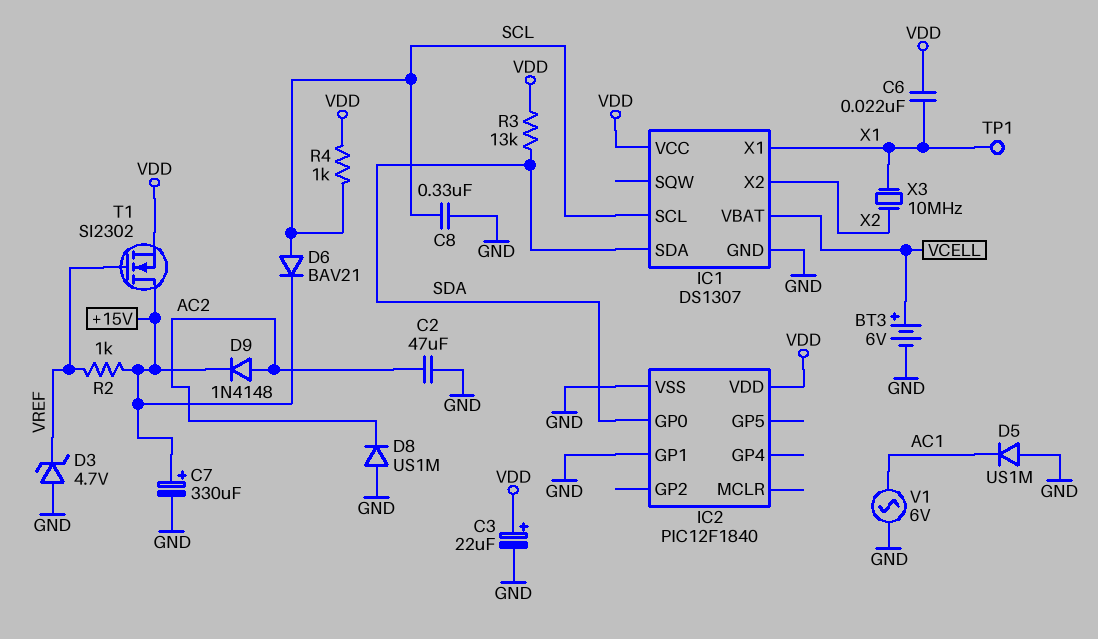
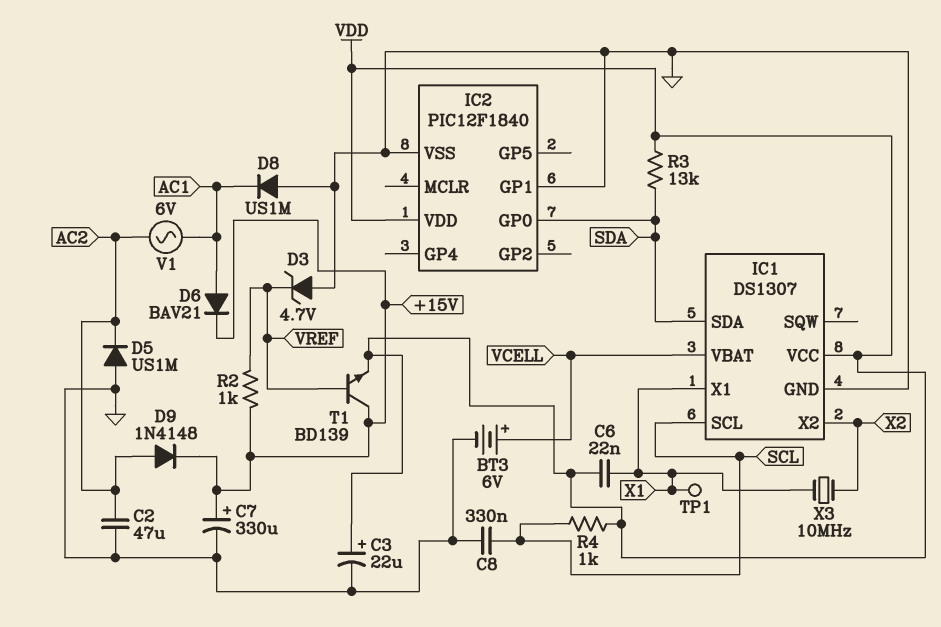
D5: diode US1M (A GND, K AC1) -> diode US1M (A GND, K AC2)
D6: diode BAV21 (A SCL, K +15V) -> diode BAV21 (A AC1, K +15V)
D8: diode US1M (A GND, K AC2) -> diode US1M (A GND, K AC1)
T1: NMOS SI2302 (G VREF, D +15V, S VDD) -> NPN BD139 (B VREF, C +15V, E VDD)
V1: AC 6V (AC1, GND) -> AC 6V (AC1, AC2)

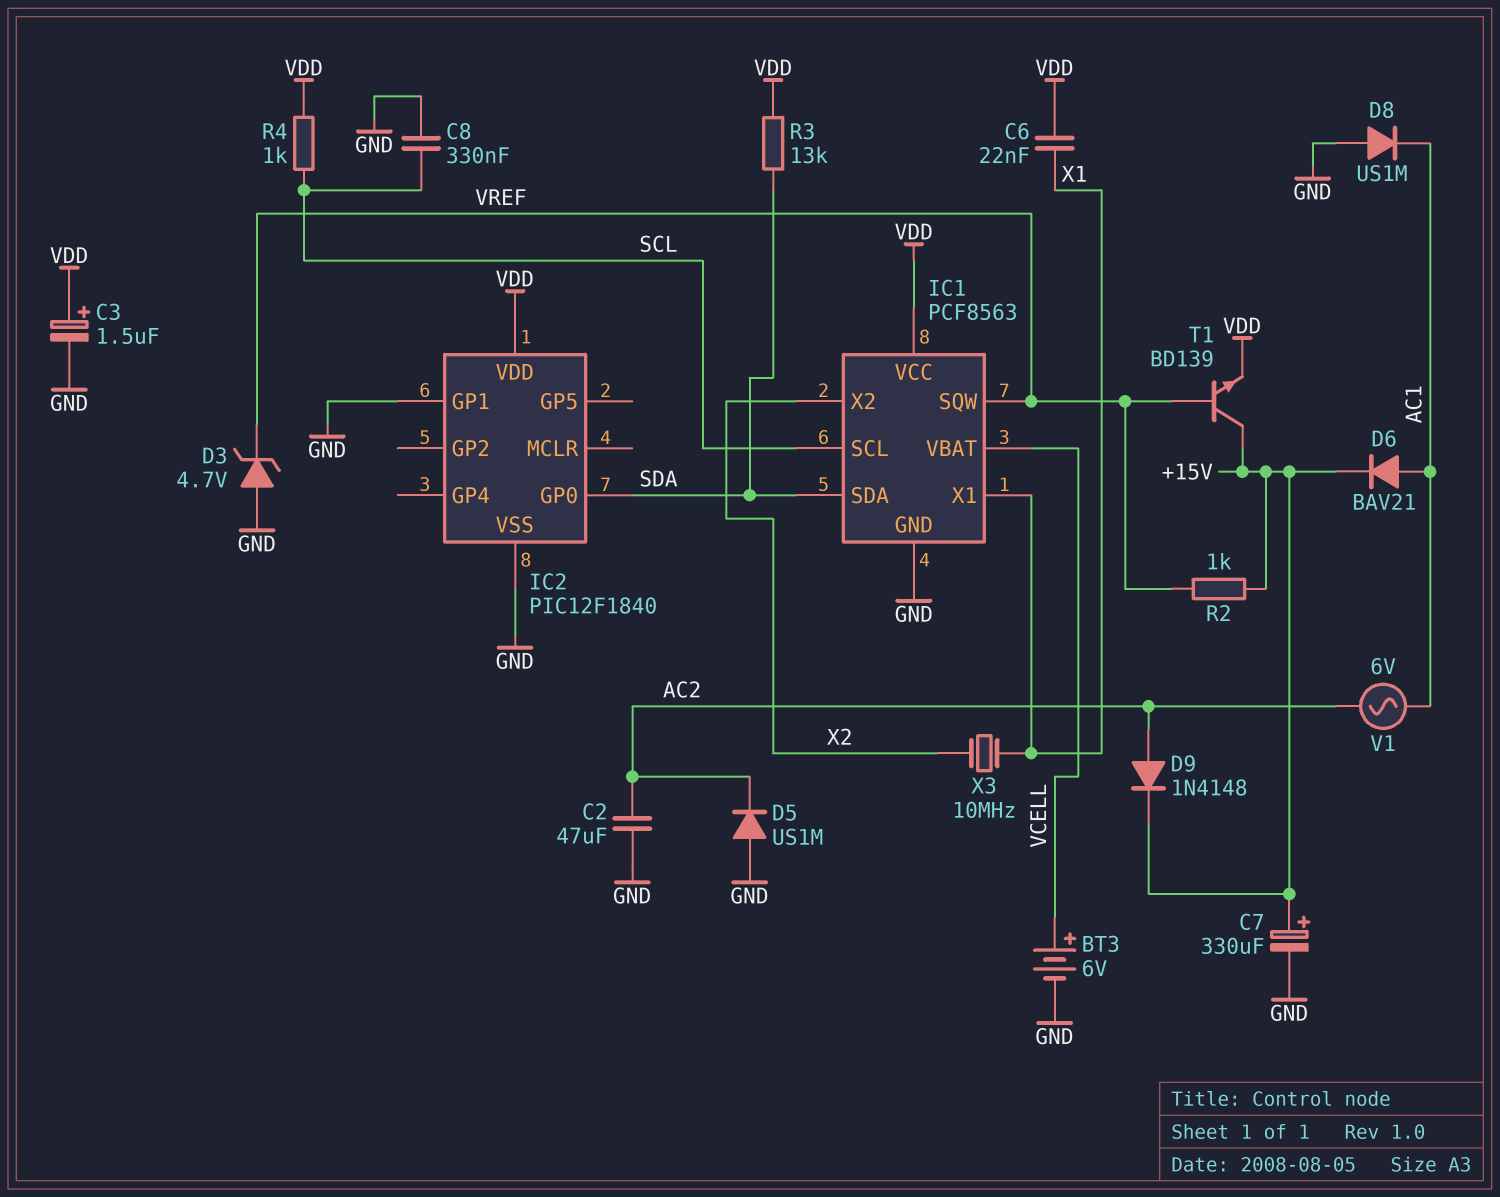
C3: 22uF (plus VDD, minus GND) -> 1.5uF (plus VDD, minus GND)
IC1: DS1307 -> PCF8563
IC1 pin SQW: none -> VREF
TP1: test point (X1) -> none

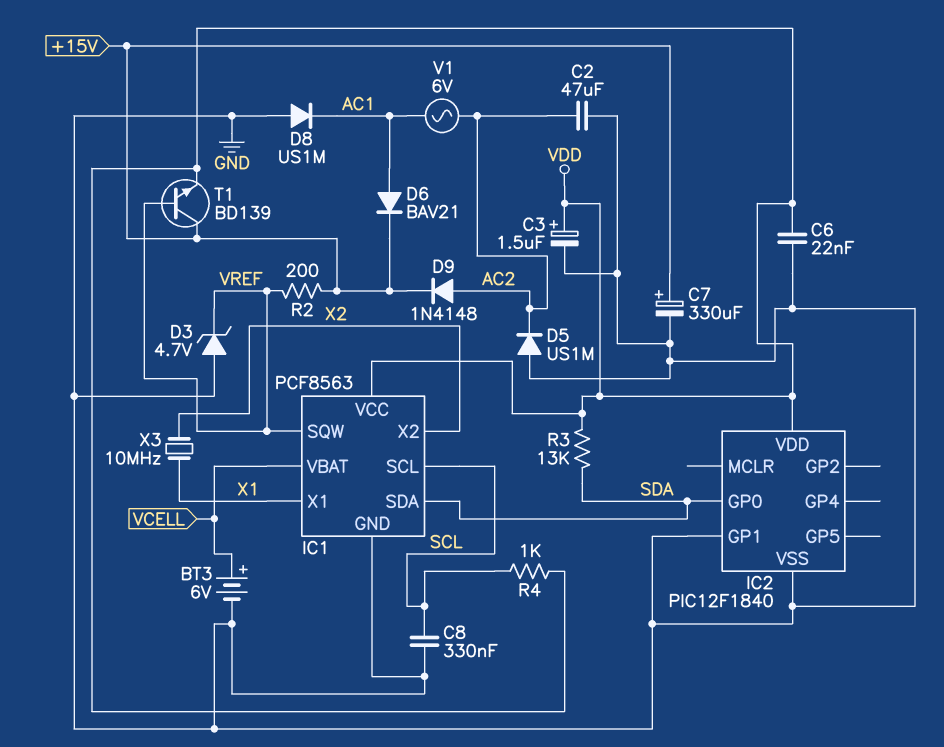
C6: 22nF (VDD, X1) -> 22nF (GND, VDD)
R2: 1k (+15V, VREF) -> 200 (+15V, VREF)

